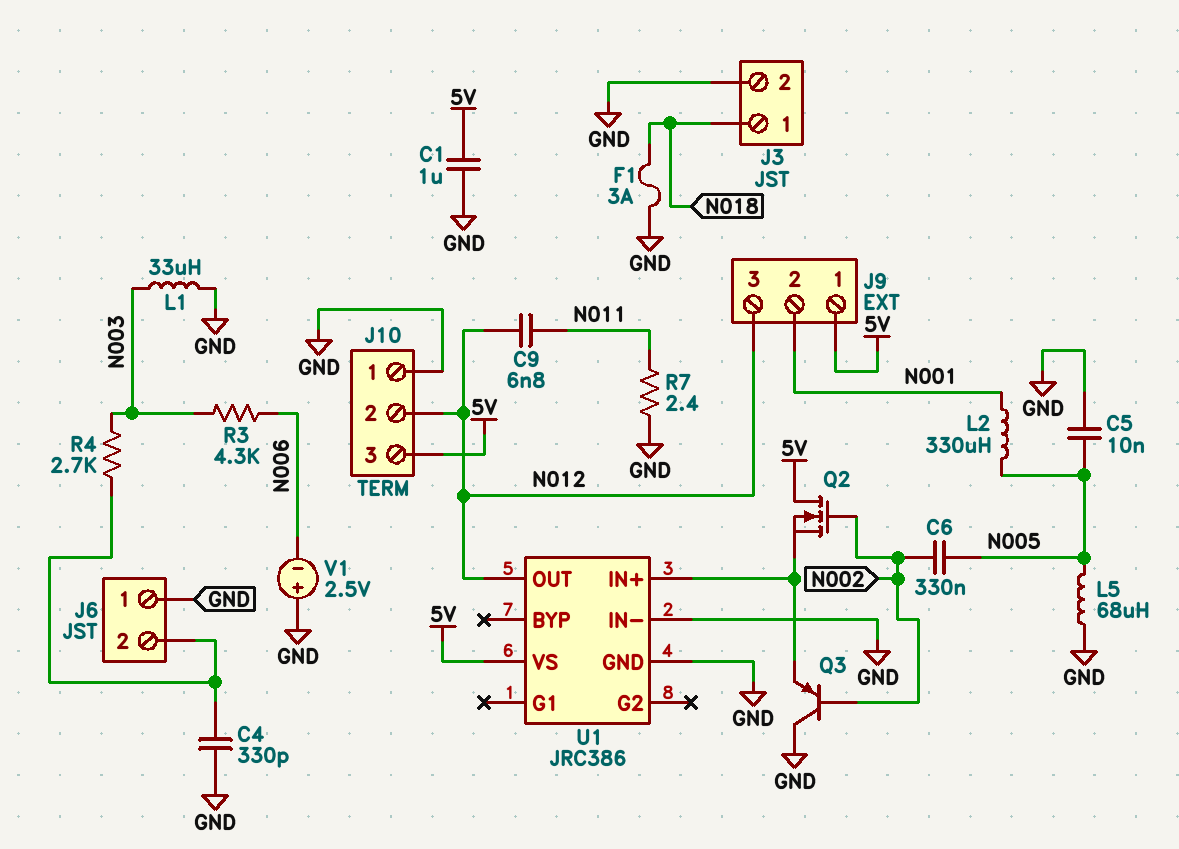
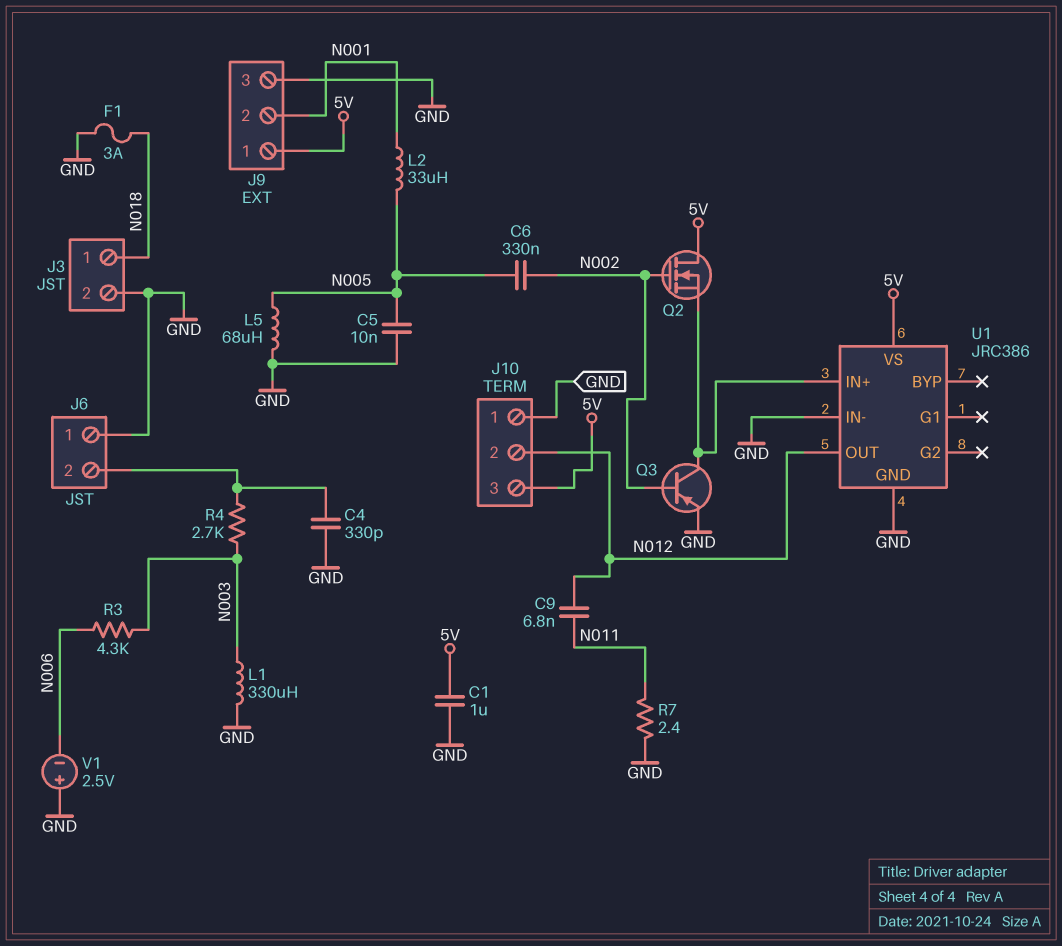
J9 pin 3: N012 -> GND
L1: 33uH (GND, N003) -> 330uH (GND, N003)
L2: 330uH (N001, N005) -> 33uH (N001, N005)
Q3: PNP (B N002, C GND, E U1/IN+) -> PNP (B N002, C U1/IN+, E GND)

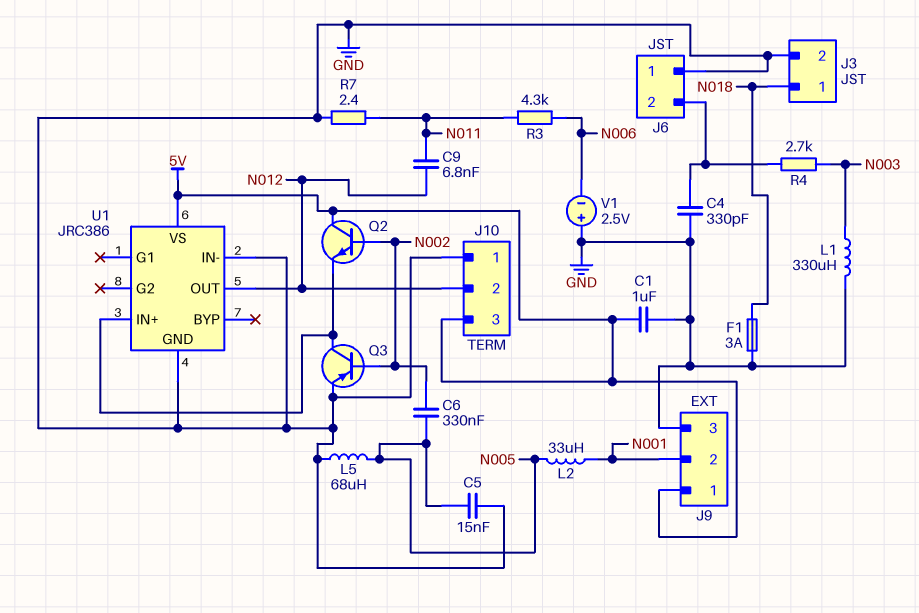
C5: 10nF (GND, N005) -> 15nF (GND, N005)
Q2: NMOS (G N002, D 5V, S U1/IN+) -> NPN (B N002, C 5V, E U1/IN+)
R3: 4.3k (N003, N006) -> 4.3k (N006, N011)

